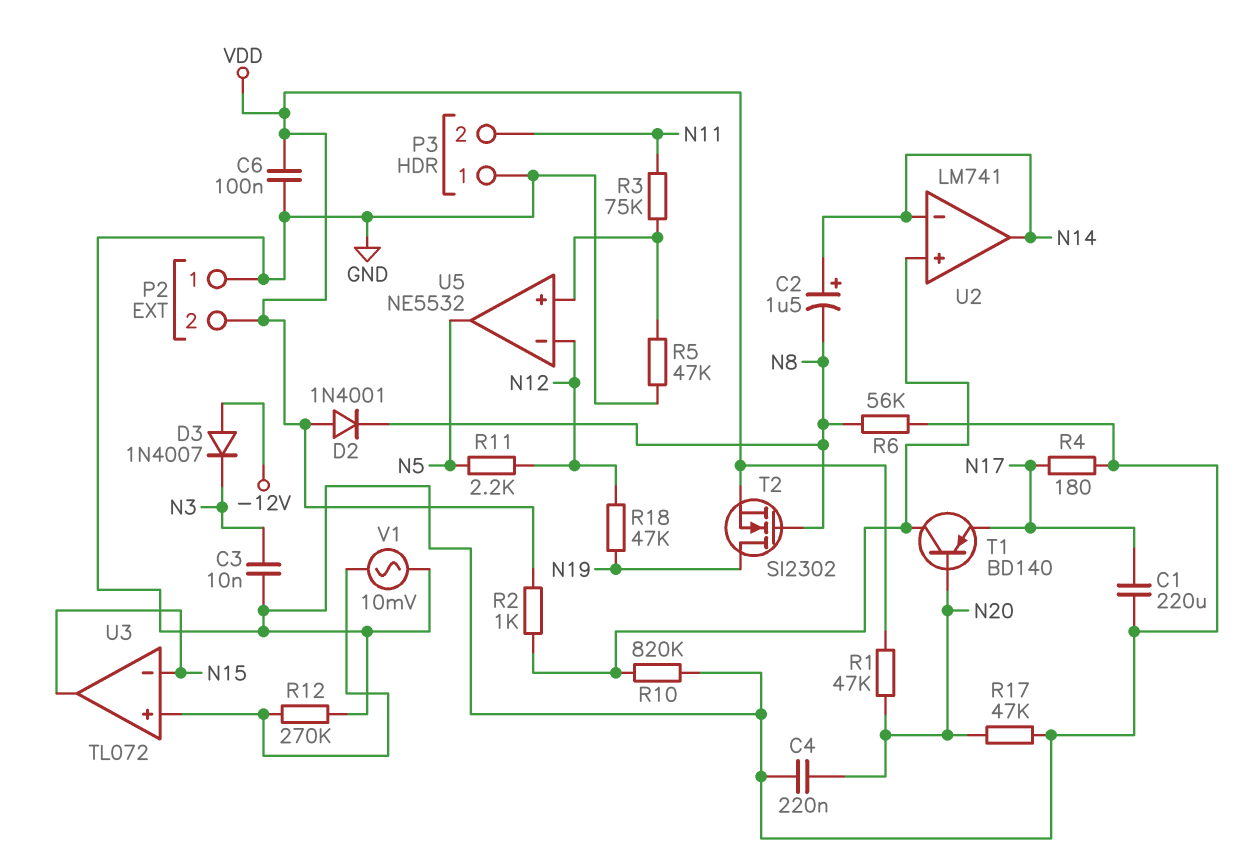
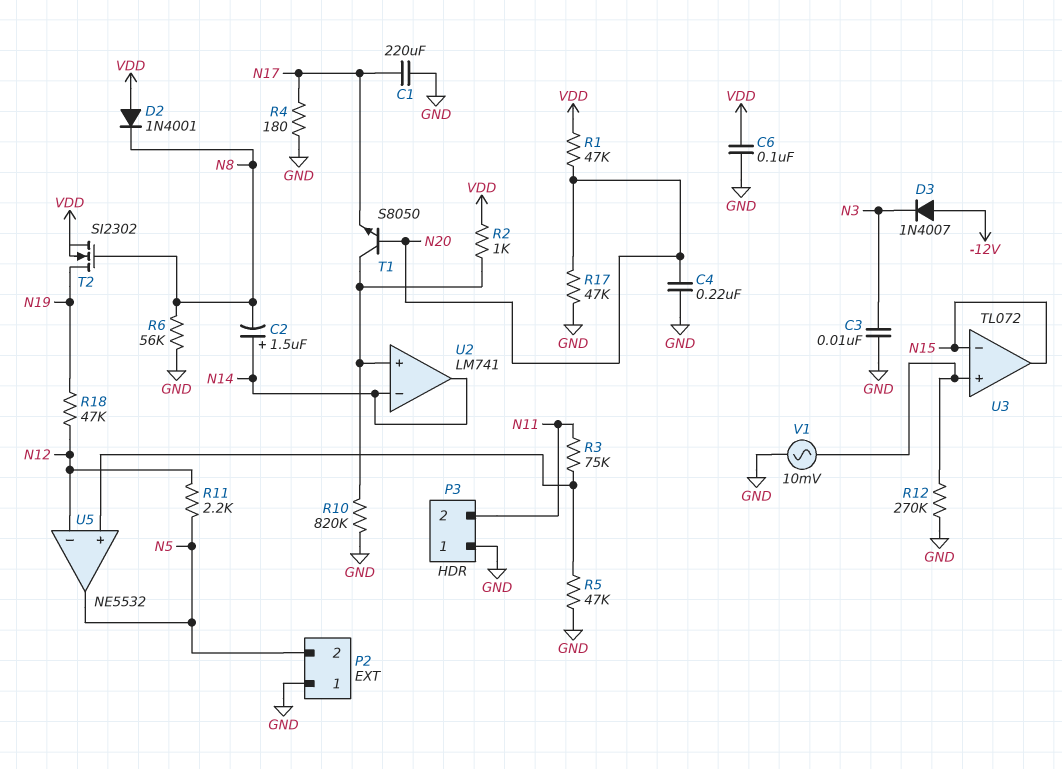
P2 pin 2: VDD -> N5
T1: PNP BD140 (B N20, C U2/in+, E N17) -> NPN S8050 (B N20, C U2/in+, E N17)

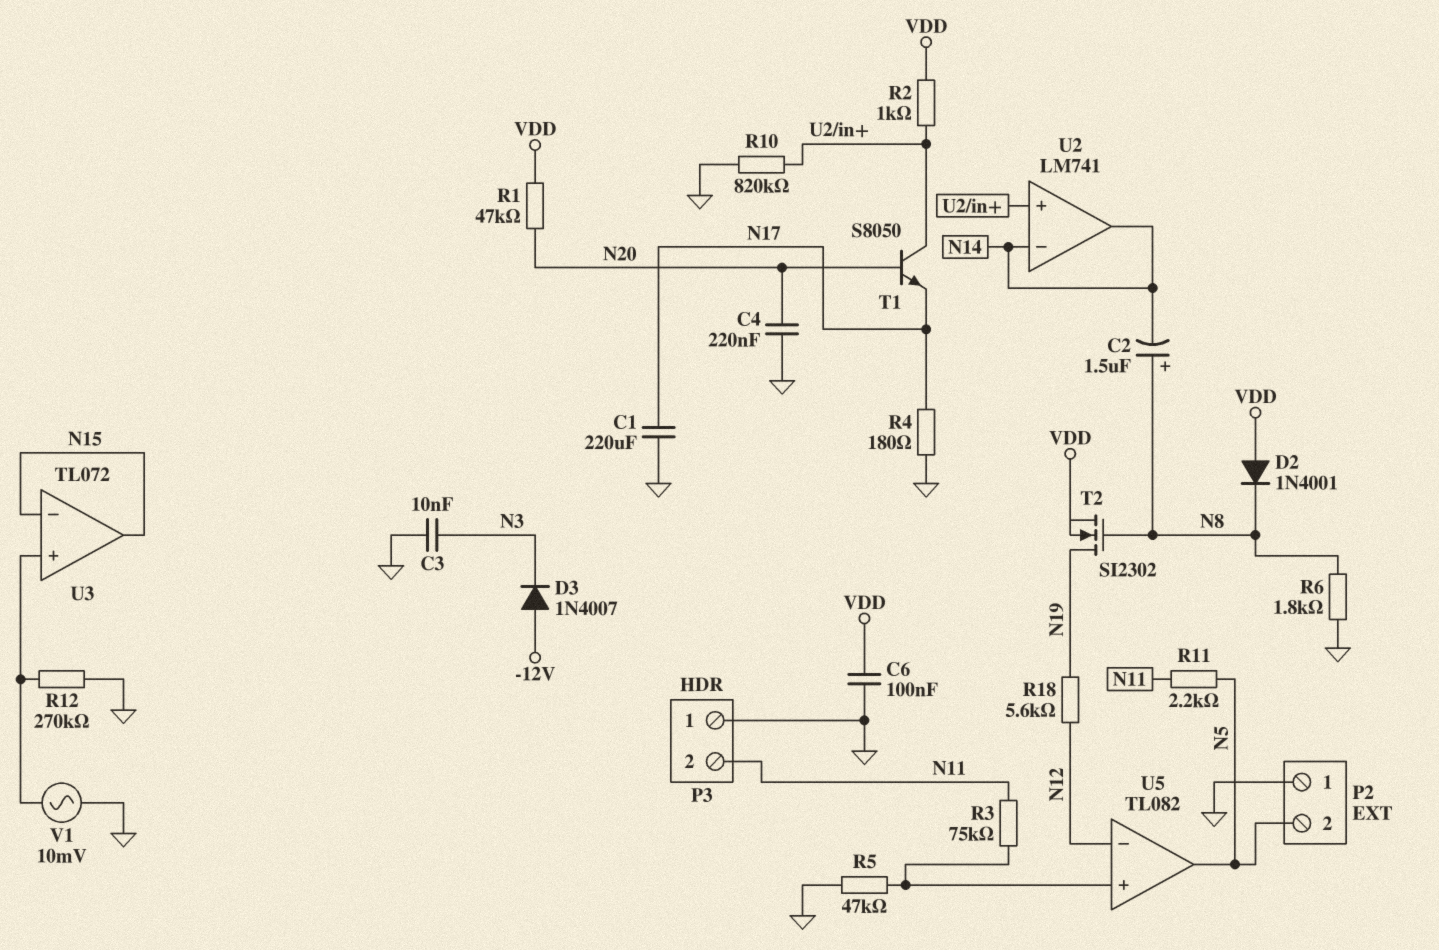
C2: 1.5uF (plus N14, minus N8) -> 1.5uF (plus N8, minus N14)
R6: 56k (GND, N8) -> 1.8k (GND, N8)
R11: 2.2k (N5, N12) -> 2.2k (N5, N11)
R17: 47k (GND, N20) -> none
R18: 47k (N12, N19) -> 5.6k (N12, N19)
U5: NE5532 -> TL082

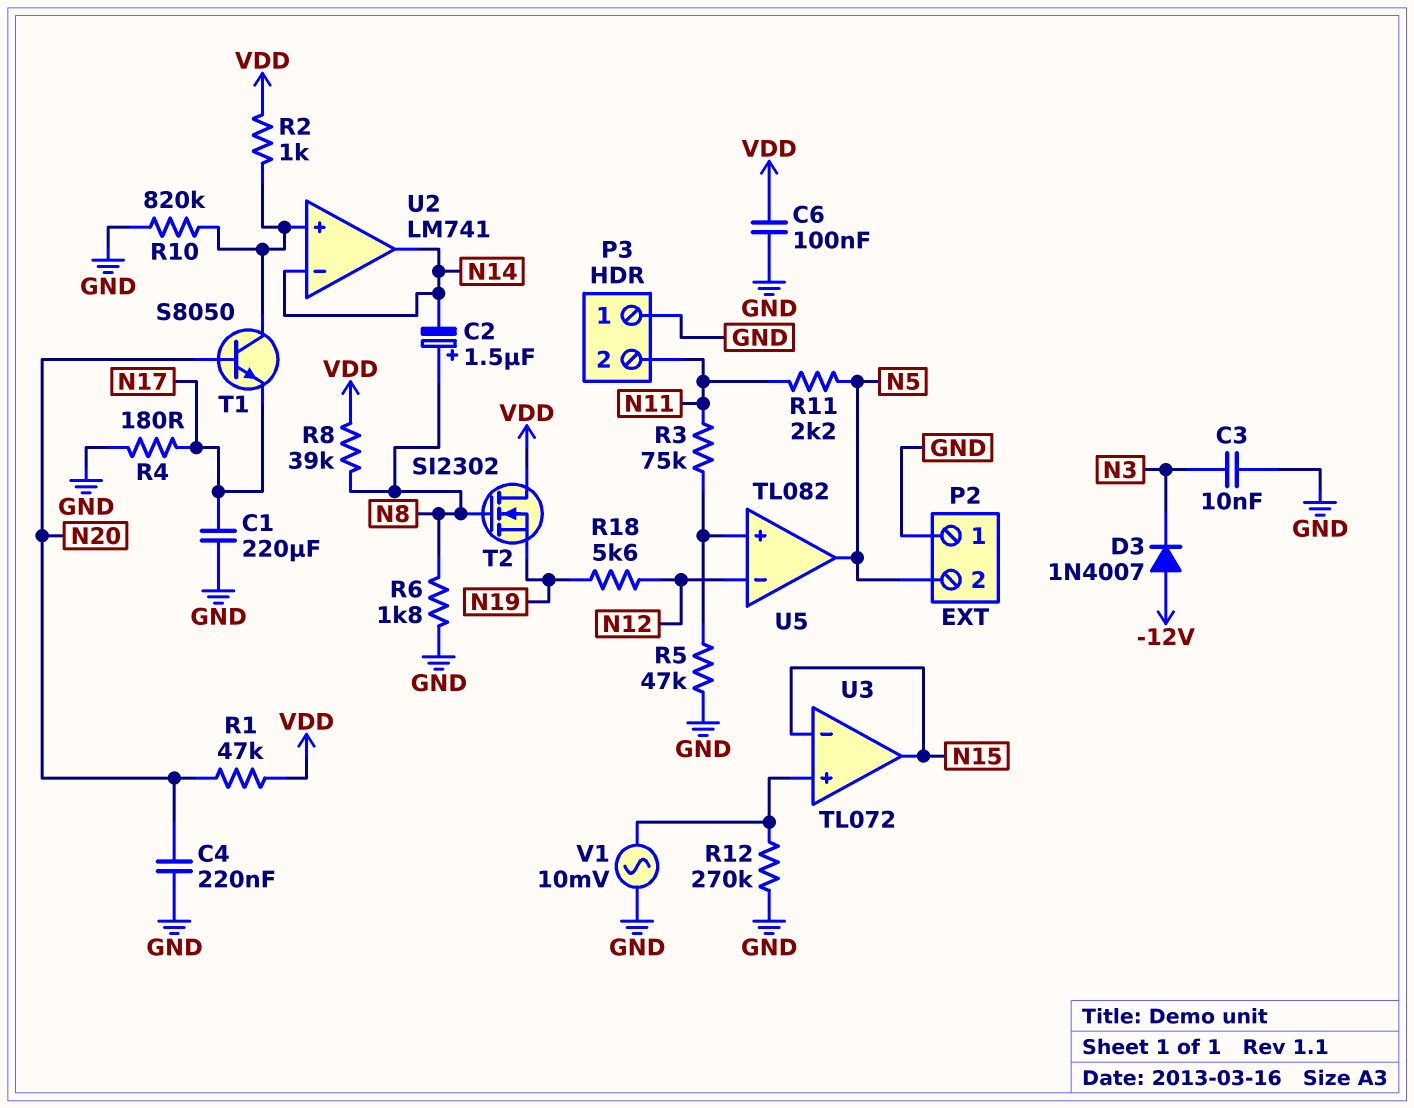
D2: diode 1N4001 (A VDD, K N8) -> none
R8: none -> 39k (N8, VDD)
T2: NMOS SI2302 (G N8, D N19, S VDD) -> NMOS SI2302 (G N8, D VDD, S N19)

